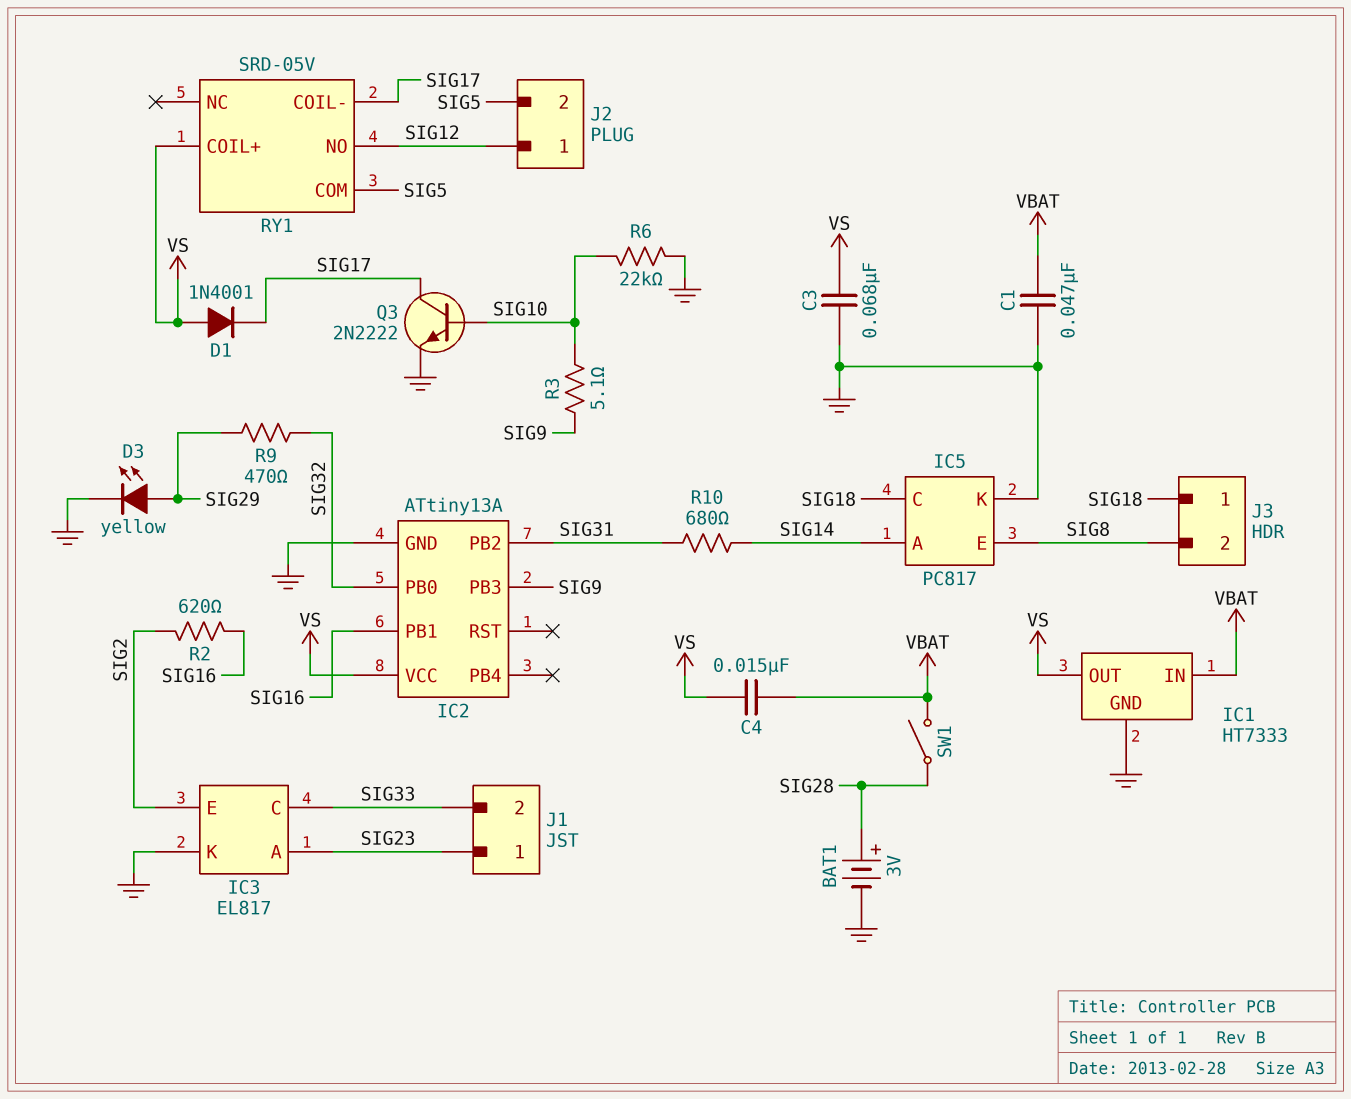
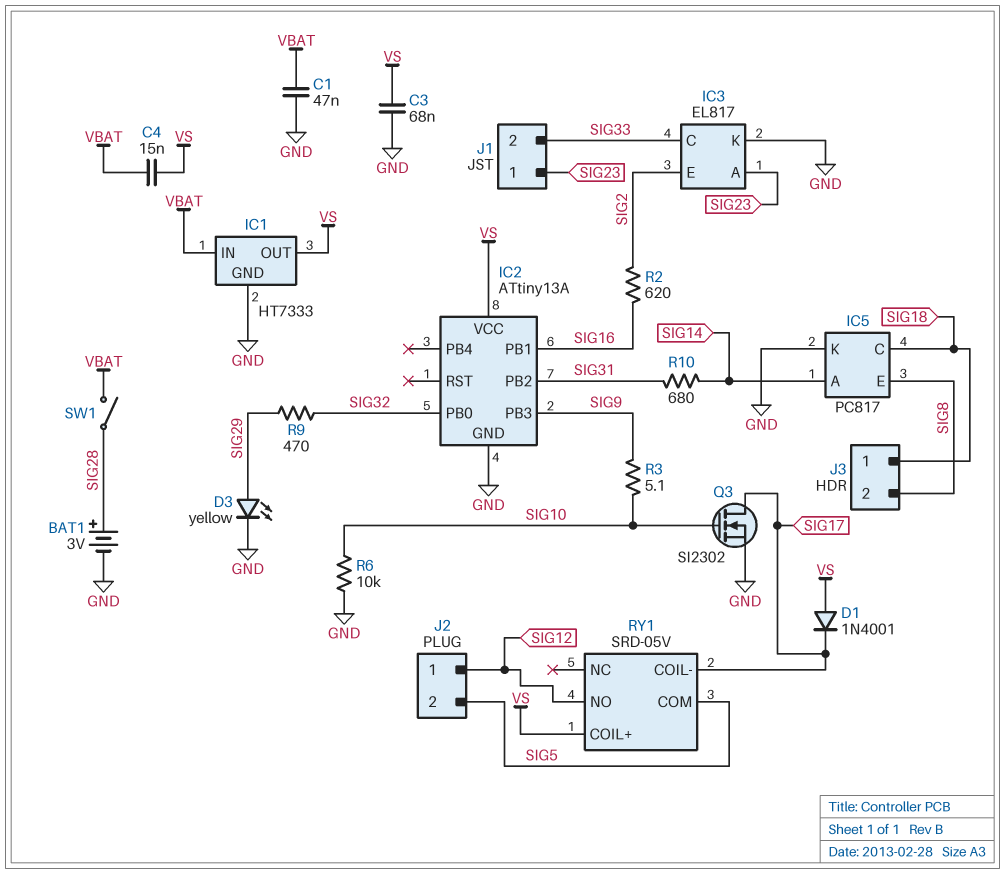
Q3: NPN 2N2222 (B SIG10, C SIG17, E GND) -> NMOS SI2302 (G SIG10, D SIG17, S GND)
R6: 22k (GND, SIG10) -> 10k (GND, SIG10)

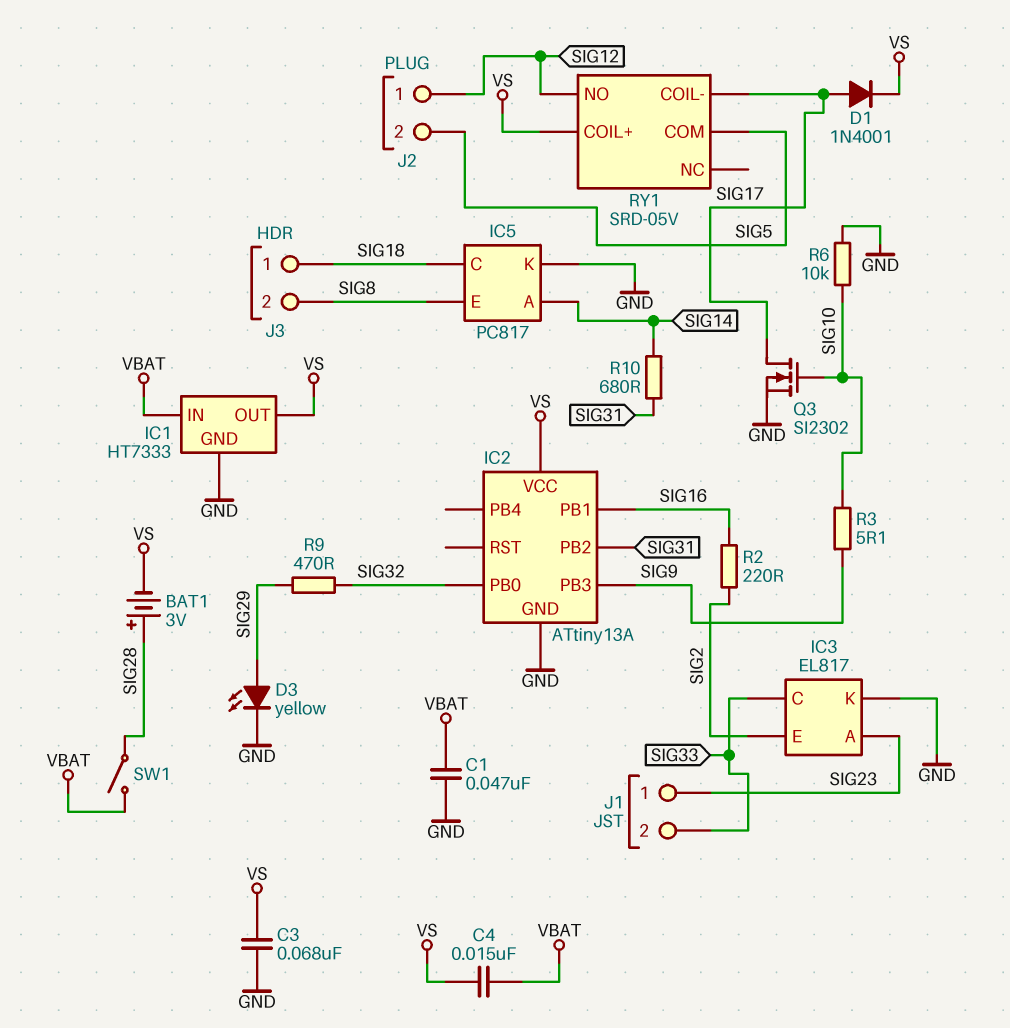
BAT1: 3V (plus SIG28, minus GND) -> 3V (plus SIG28, minus VS)
D1: diode 1N4001 (A VS, K SIG17) -> diode 1N4001 (A SIG17, K VS)
R2: 620 (SIG2, SIG16) -> 220 (SIG2, SIG16)

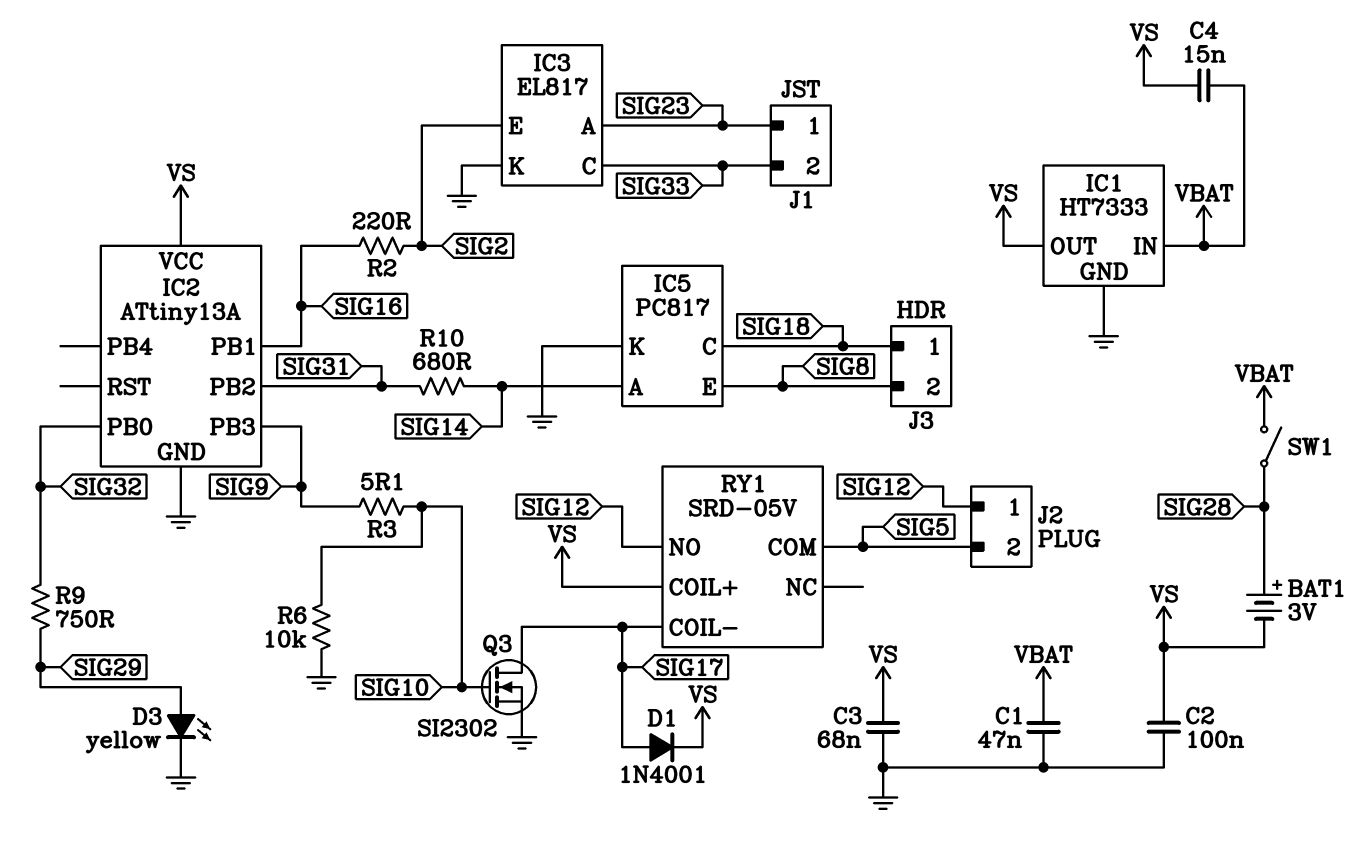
C2: none -> 100nF (GND, VS)
R9: 470 (SIG29, SIG32) -> 750 (SIG29, SIG32)

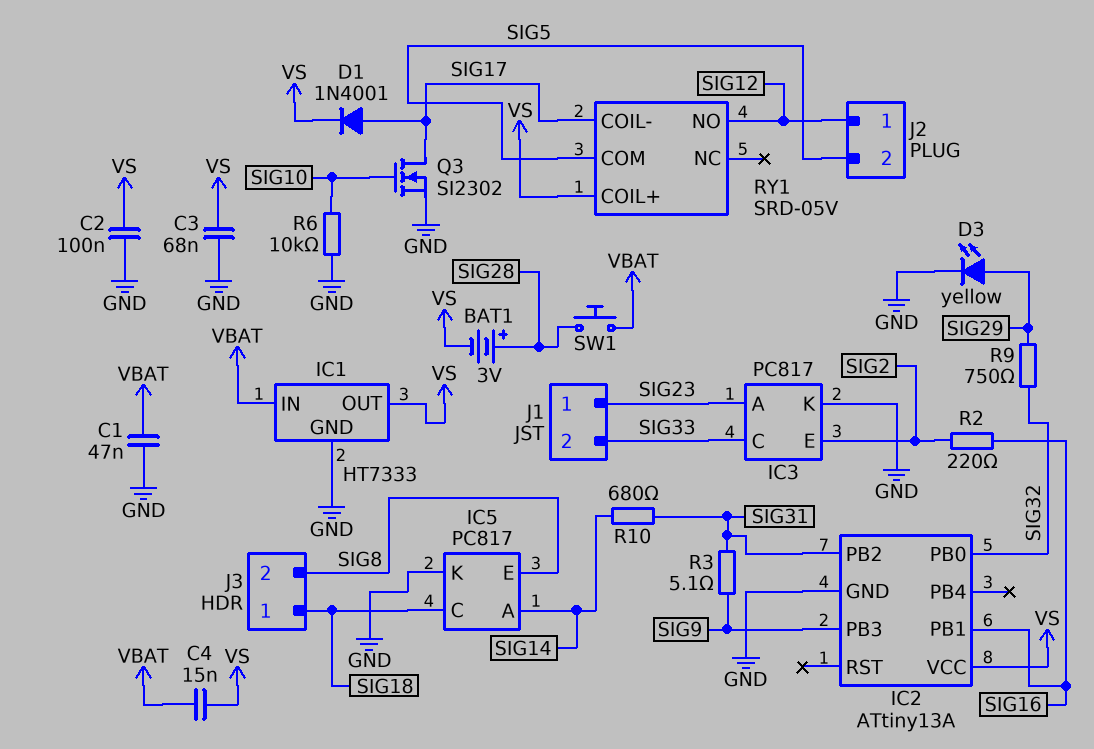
IC3: EL817 -> PC817
R3: 5.1 (SIG9, SIG10) -> 5.1 (SIG9, SIG31)
SW1: switch (SIG28, VBAT) -> button (SIG28, VBAT)

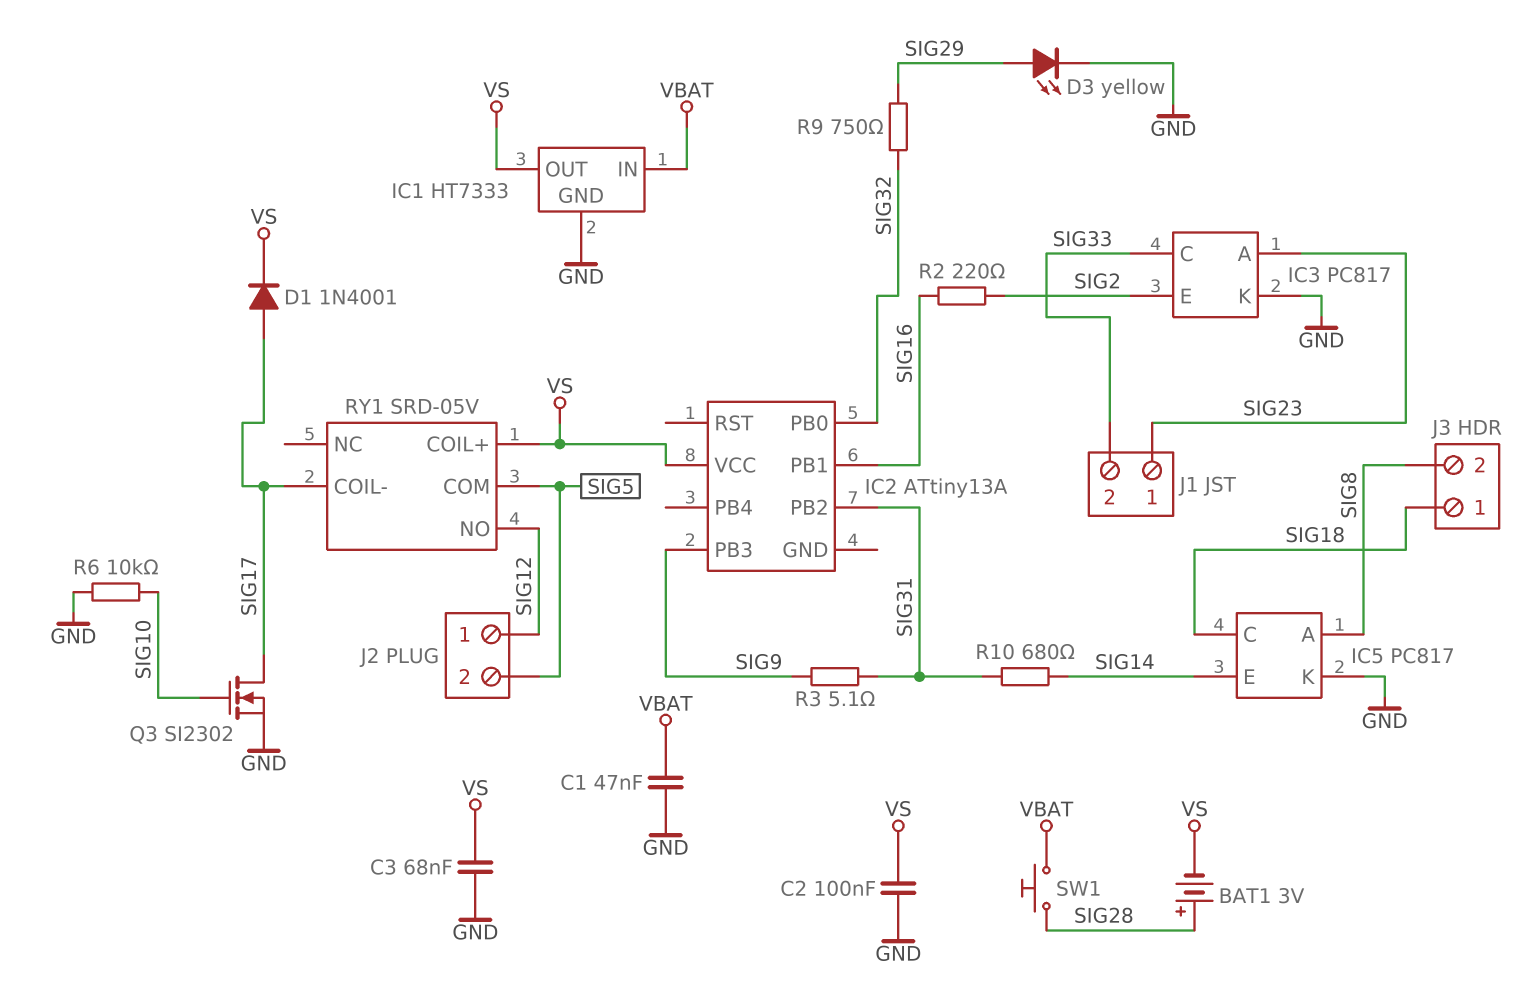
C4: 15nF (VBAT, VS) -> none
IC2 pin GND: GND -> none
IC5 pin A: SIG14 -> SIG8
IC5 pin E: SIG8 -> SIG14

